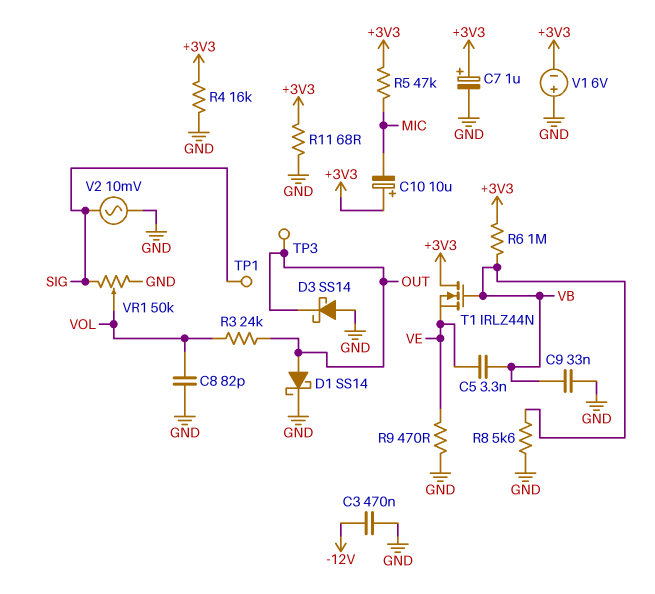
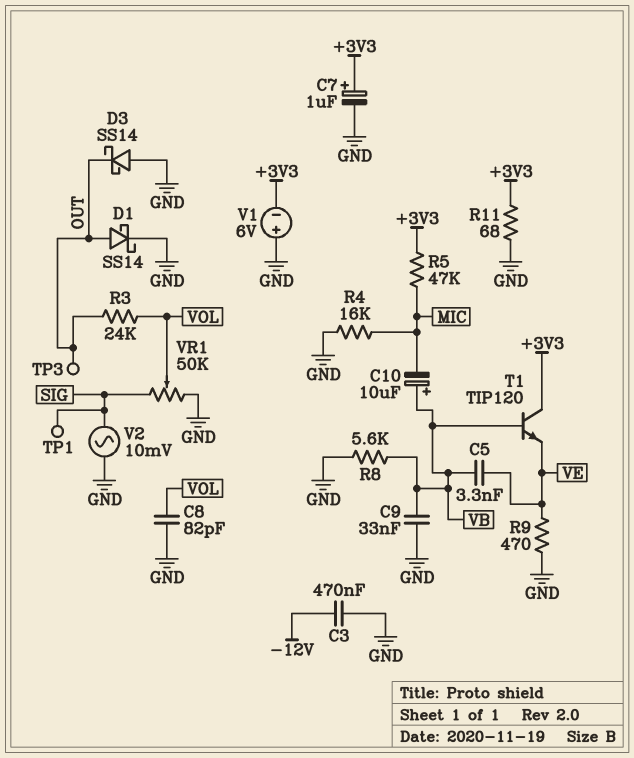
C10: 10uF (plus +3V3, minus MIC) -> 10uF (plus VB, minus MIC)
R4: 16k (+3V3, GND) -> 16k (GND, MIC)
R6: 1M (+3V3, VB) -> none
T1: NMOS IRLZ44N (G VB, D +3V3, S VE) -> NPN TIP120 (B VB, C +3V3, E VE)

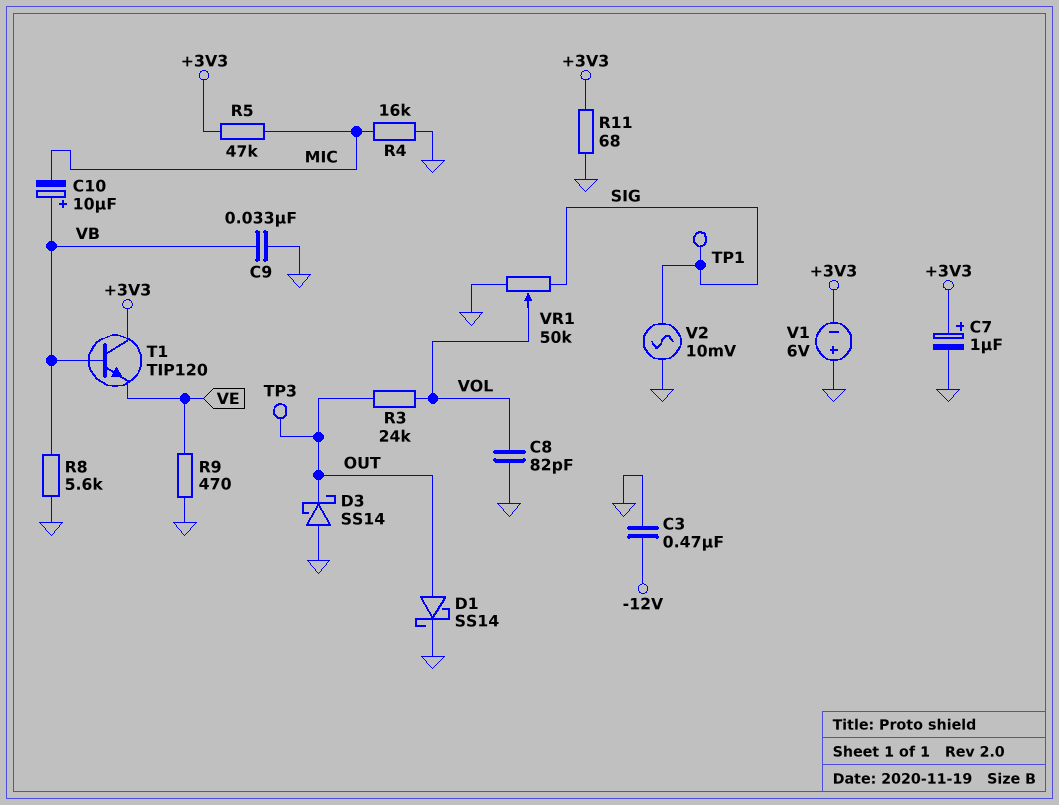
C5: 3.3nF (VB, VE) -> none

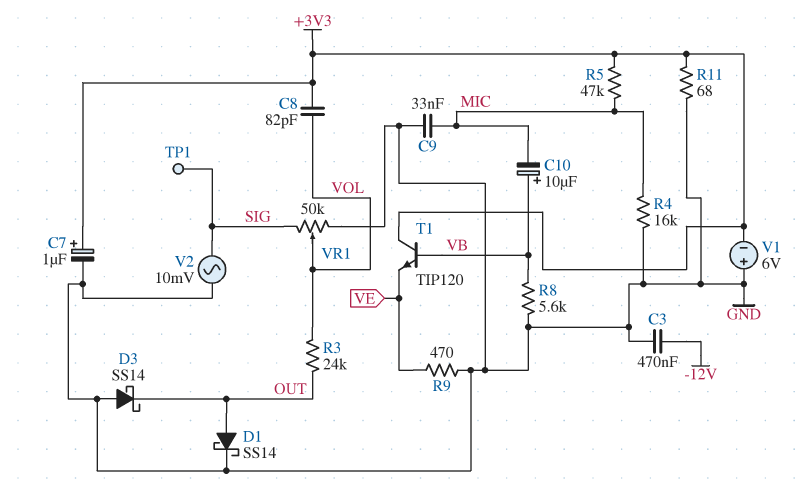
C8: 82pF (GND, VOL) -> 82pF (+3V3, VOL)
C9: 33nF (GND, VB) -> 33nF (GND, MIC)
TP3: test point (OUT) -> none

